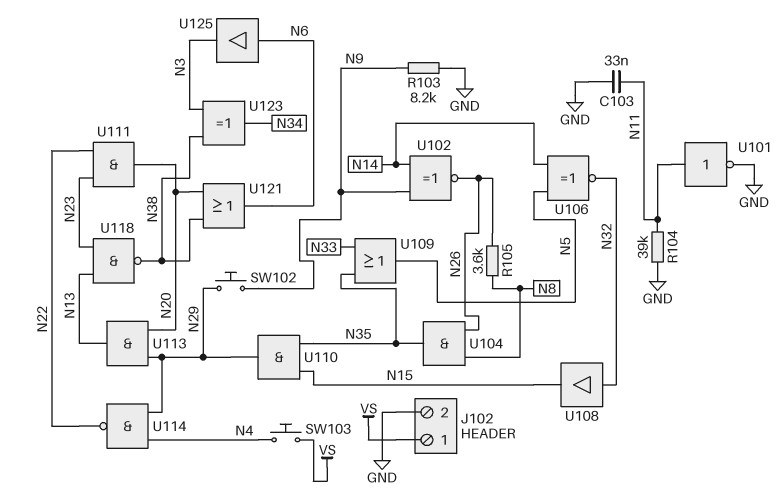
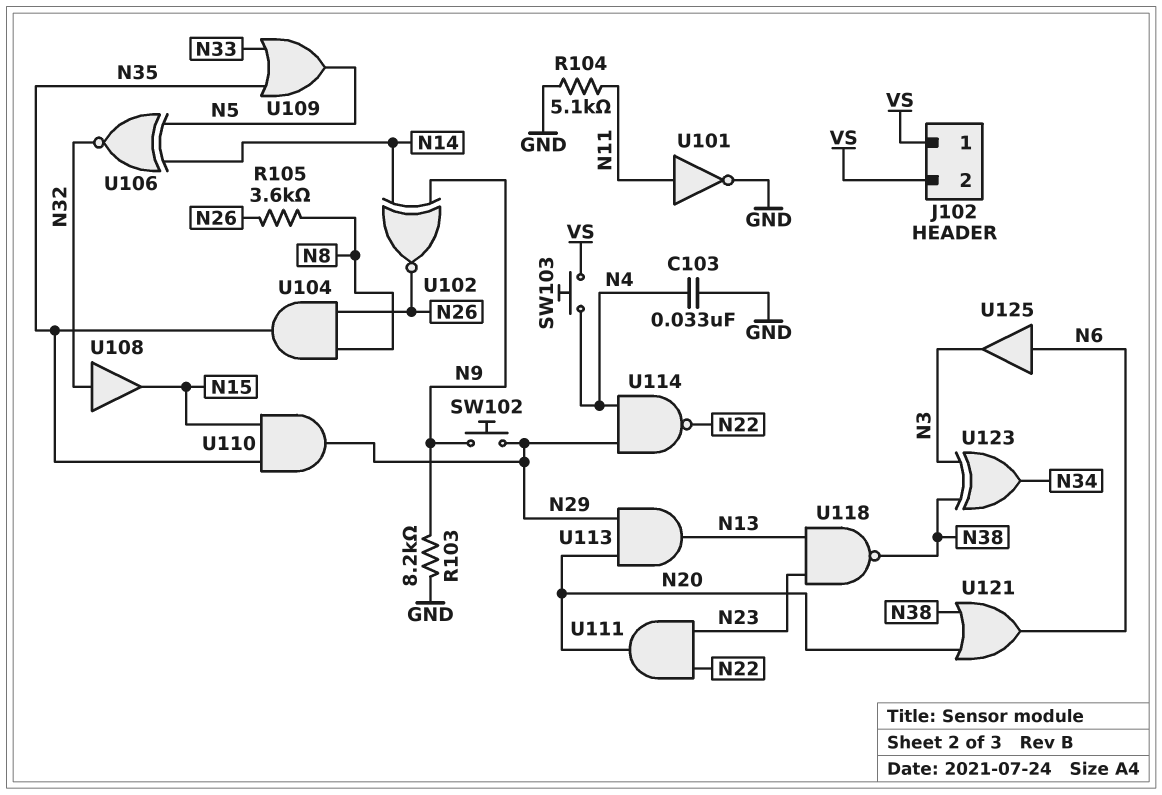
C103: 33nF (GND, N11) -> 33nF (GND, N4)
J102 pin 2: GND -> VS
R104: 39k (GND, N11) -> 5.1k (GND, N11)

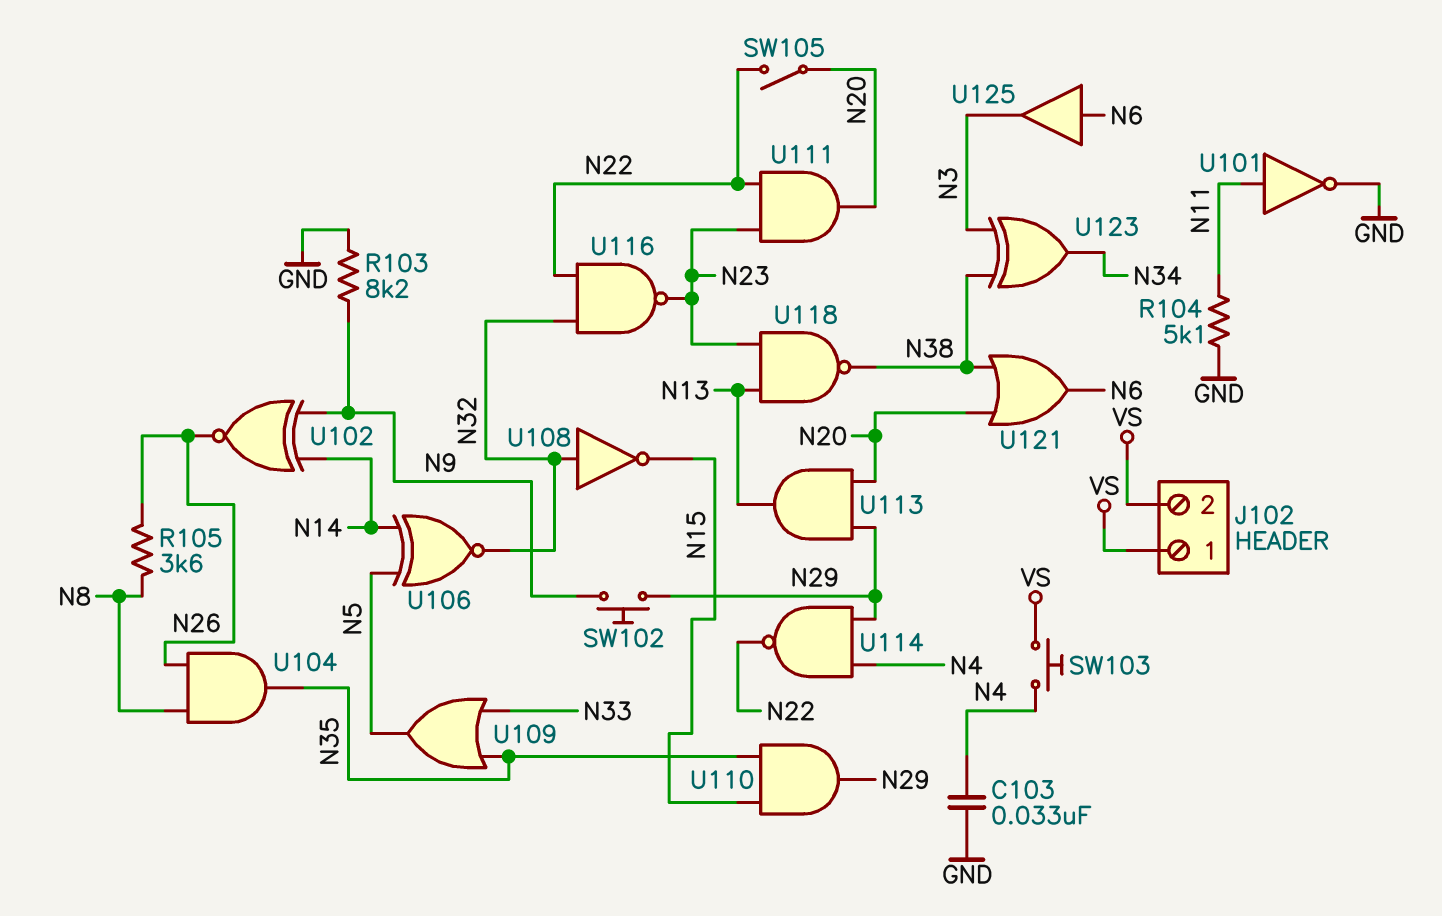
SW105: none -> switch (N20, N22)
U108: buffer (in N32, out N15) -> NOT (in N32, out N15)
U116: none -> NAND (in N22, in N32, out N23)

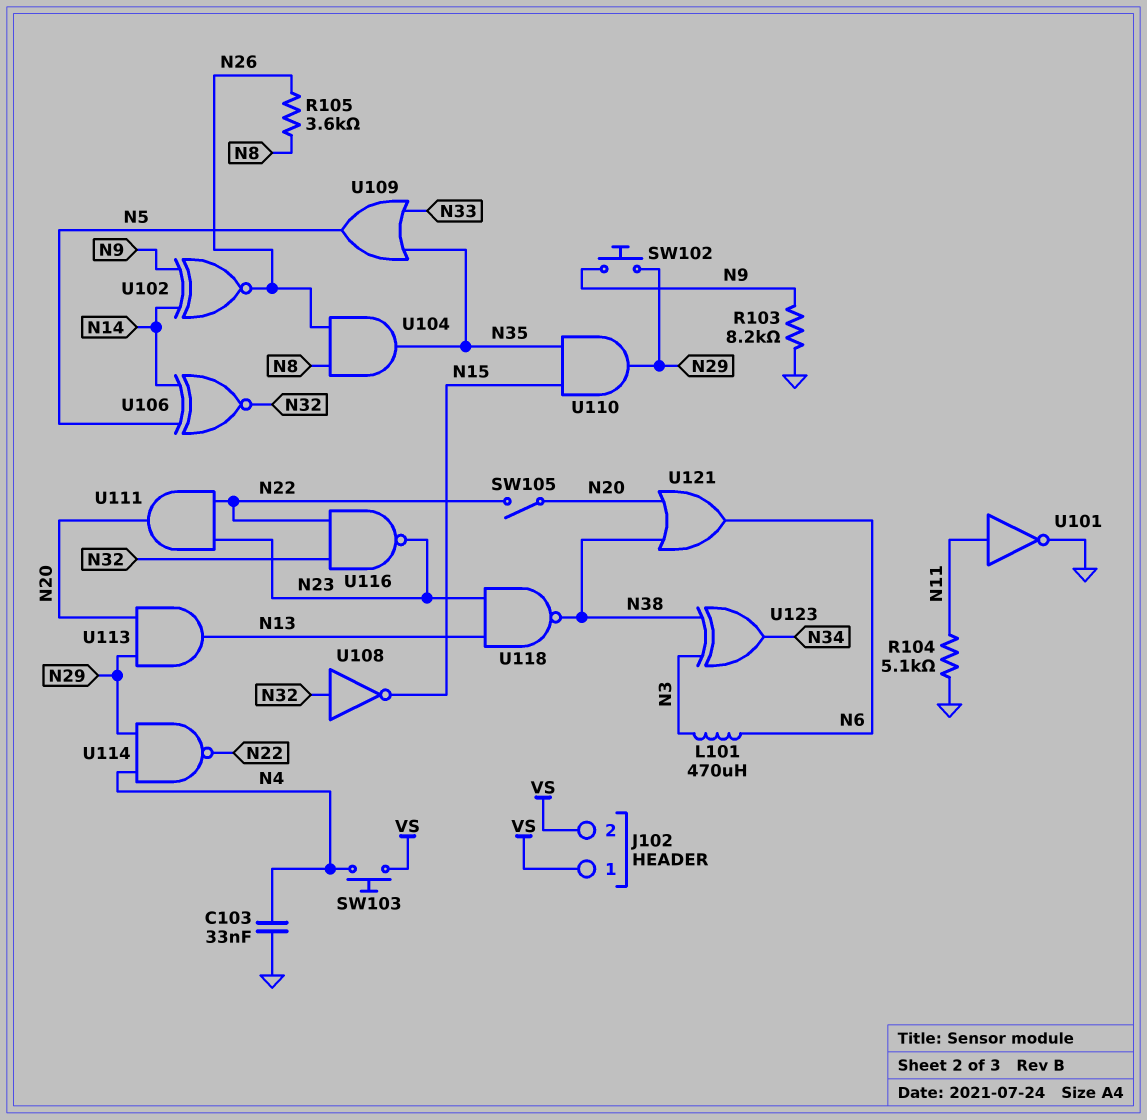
L101: none -> 470uH (N3, N6)
U125: buffer (in N6, out N3) -> none

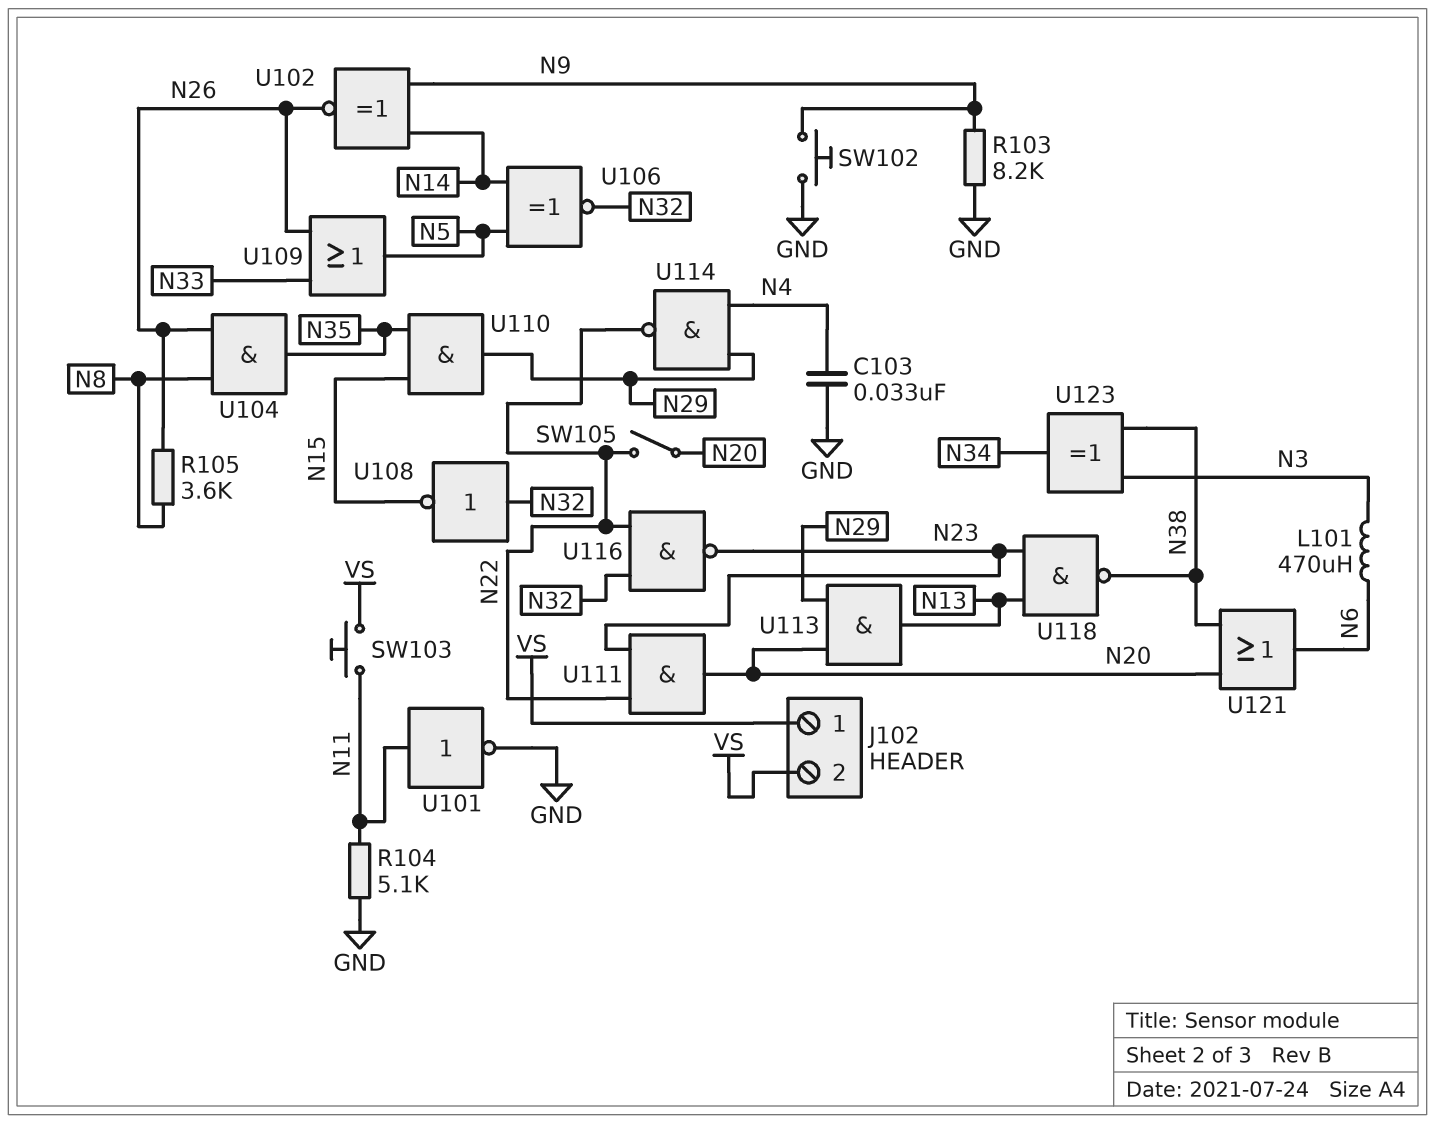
SW102: button (N9, N29) -> button (GND, N9)
SW103: button (N4, VS) -> button (N11, VS)
U109: OR (in N33, in N35, out N5) -> OR (in N26, in N33, out N5)

